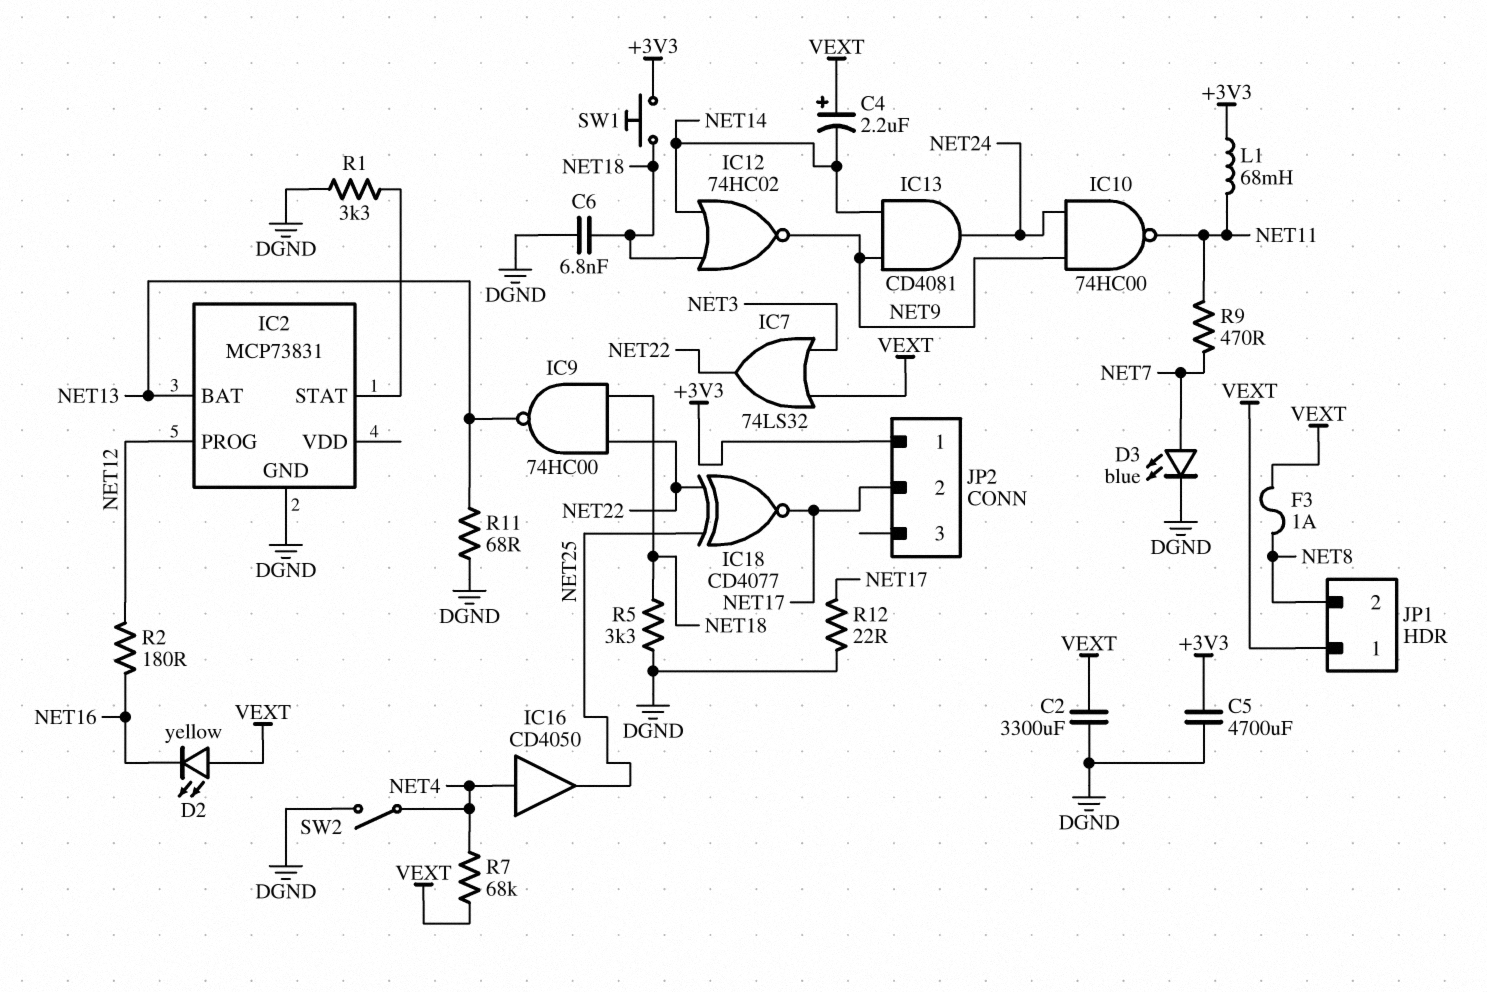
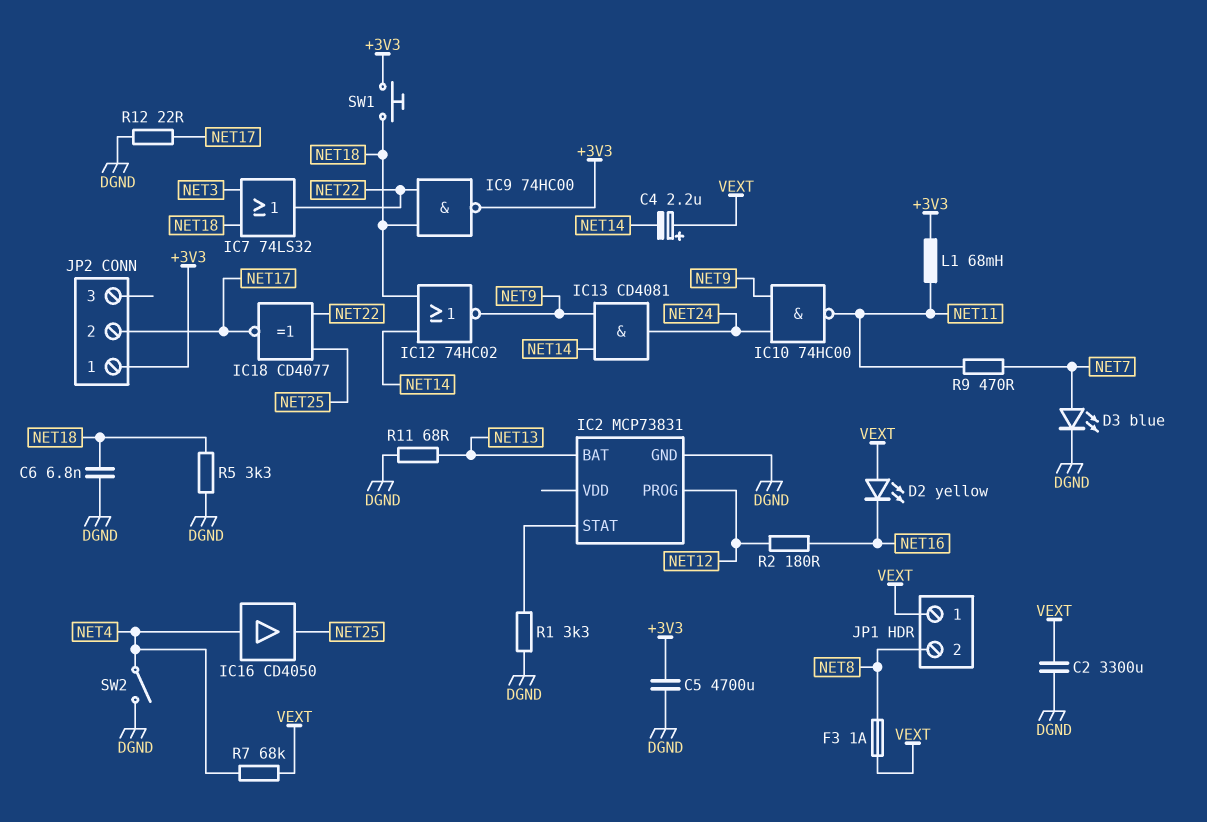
IC7: OR 74LS32 (in NET3, in VEXT, out NET22) -> OR 74LS32 (in NET3, in NET18, out NET22)
IC9: NAND 74HC00 (in NET18, in NET22, out NET13) -> NAND 74HC00 (in NET18, in NET22, out +3V3)

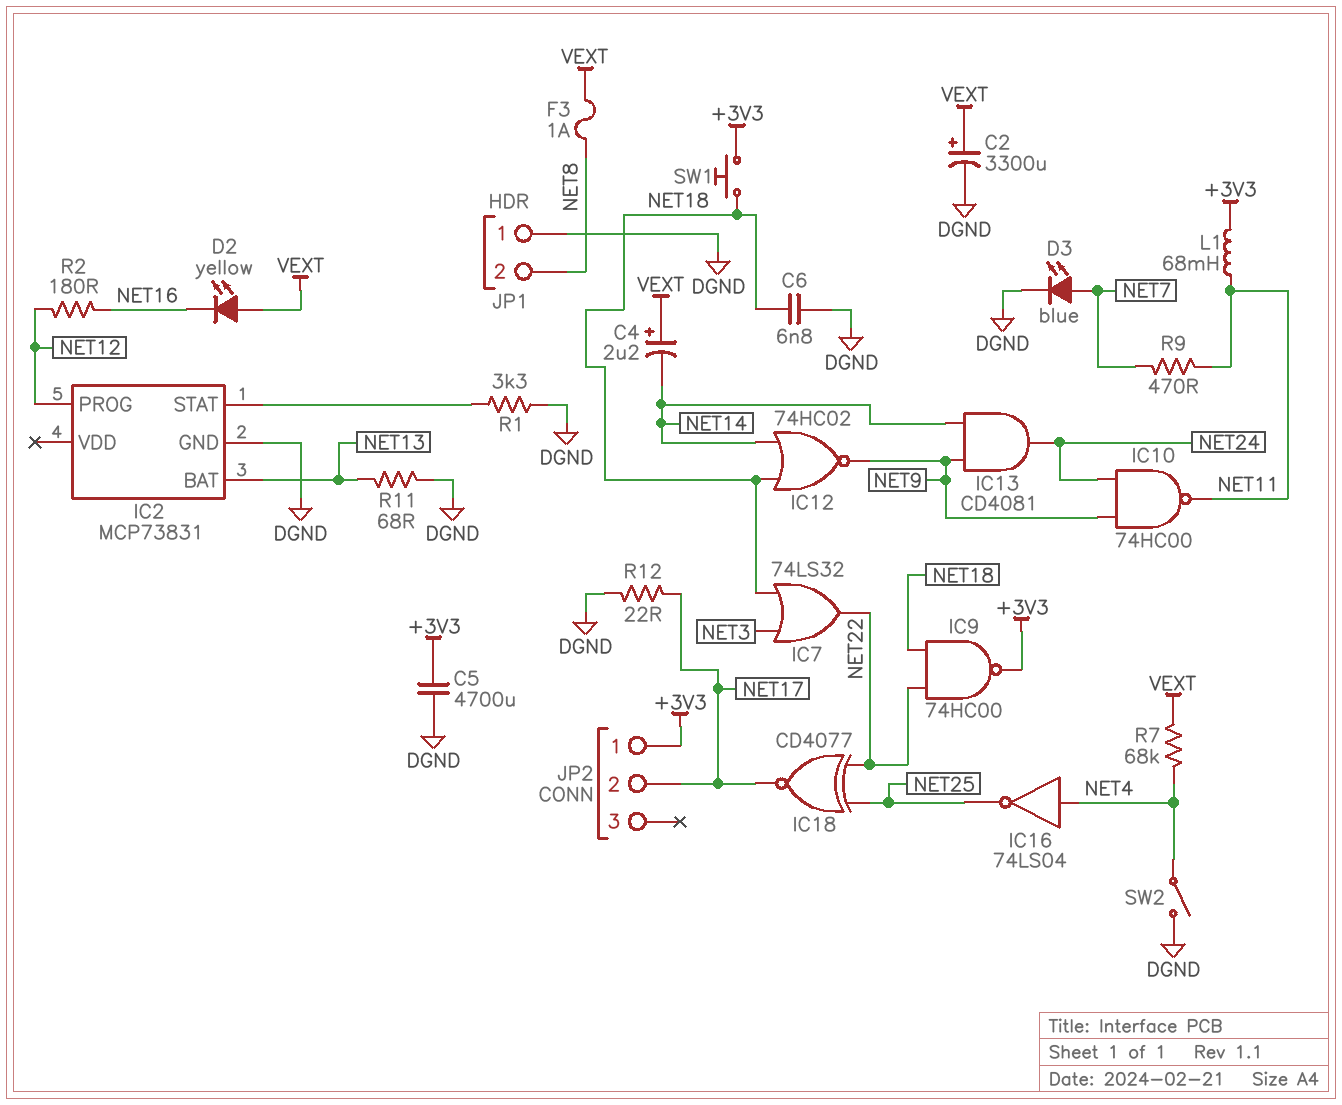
C2: 3300uF (DGND, VEXT) -> 3300uF (plus VEXT, minus DGND)
IC16: buffer CD4050 (in NET4, out NET25) -> NOT 74LS04 (in NET4, out NET25)
JP1 pin 1: VEXT -> DGND
R5: 3.3k (DGND, NET18) -> none

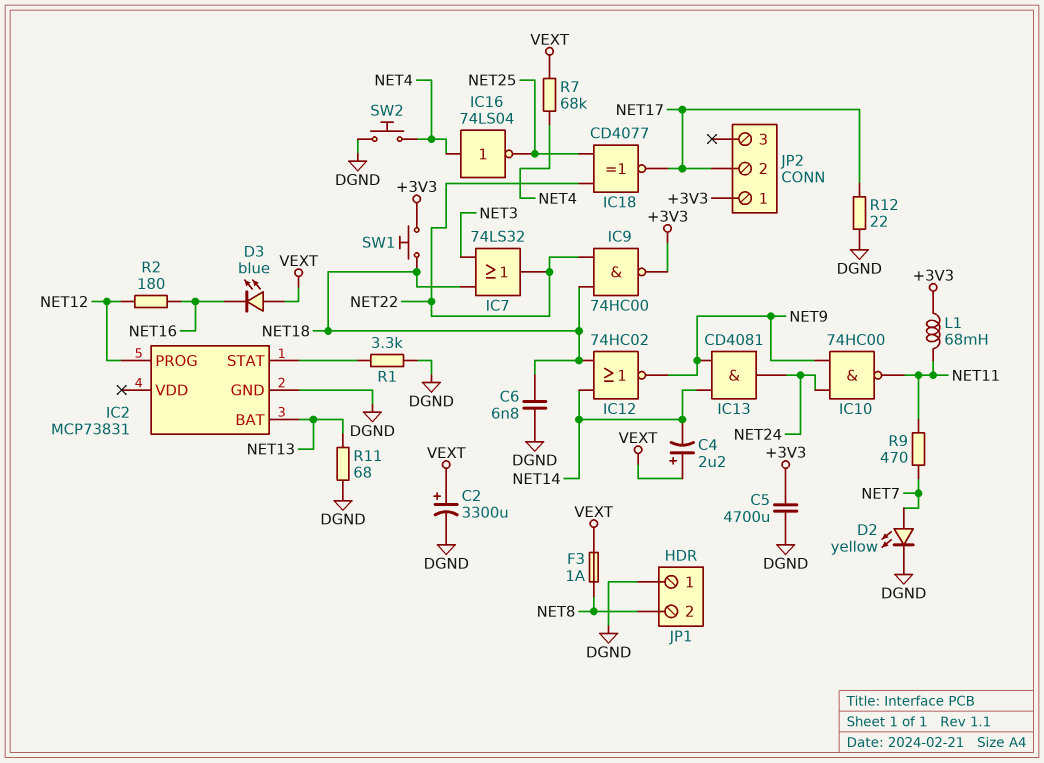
D2: LED yellow (A VEXT, K NET16) -> LED yellow (A NET7, K DGND)
D3: LED blue (A NET7, K DGND) -> LED blue (A VEXT, K NET16)
SW2: switch (DGND, NET4) -> button (DGND, NET4)

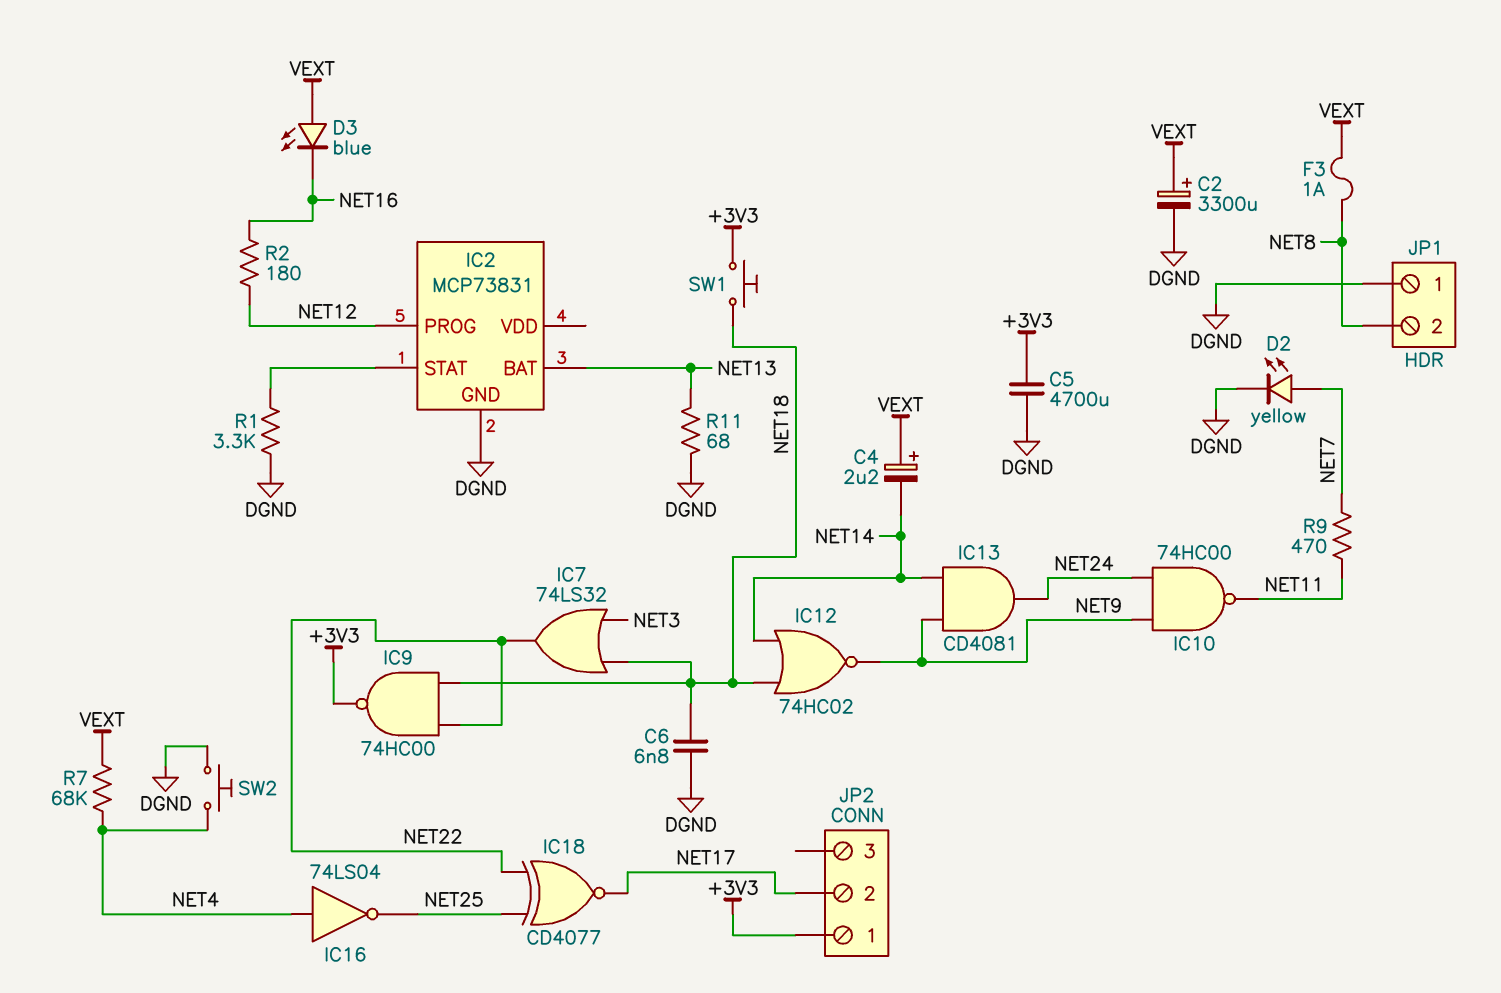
L1: 68mH (+3V3, NET11) -> none
R12: 22 (DGND, NET17) -> none

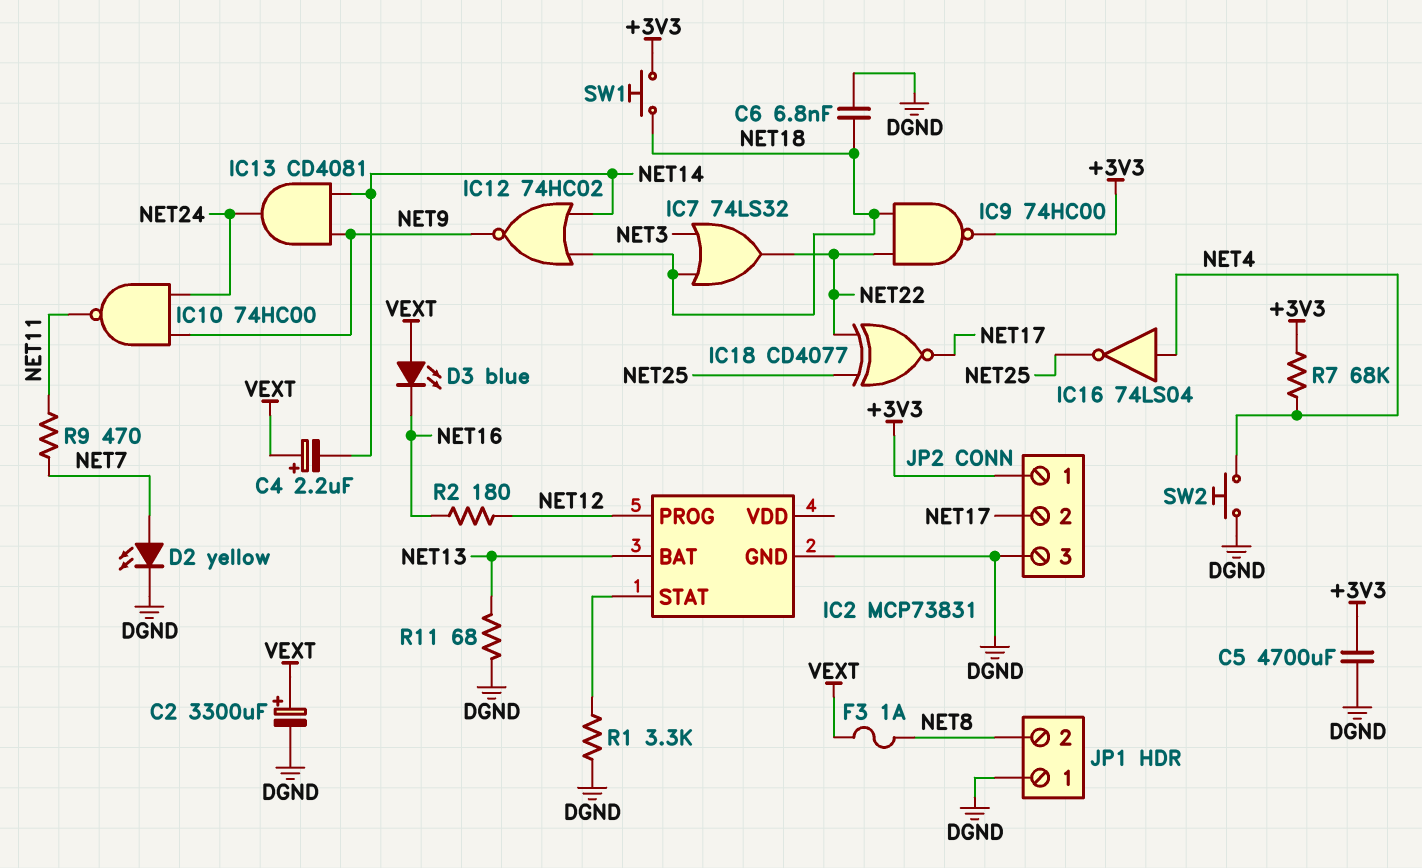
JP2 pin 3: none -> DGND
R7: 68k (NET4, VEXT) -> 68k (+3V3, NET4)

